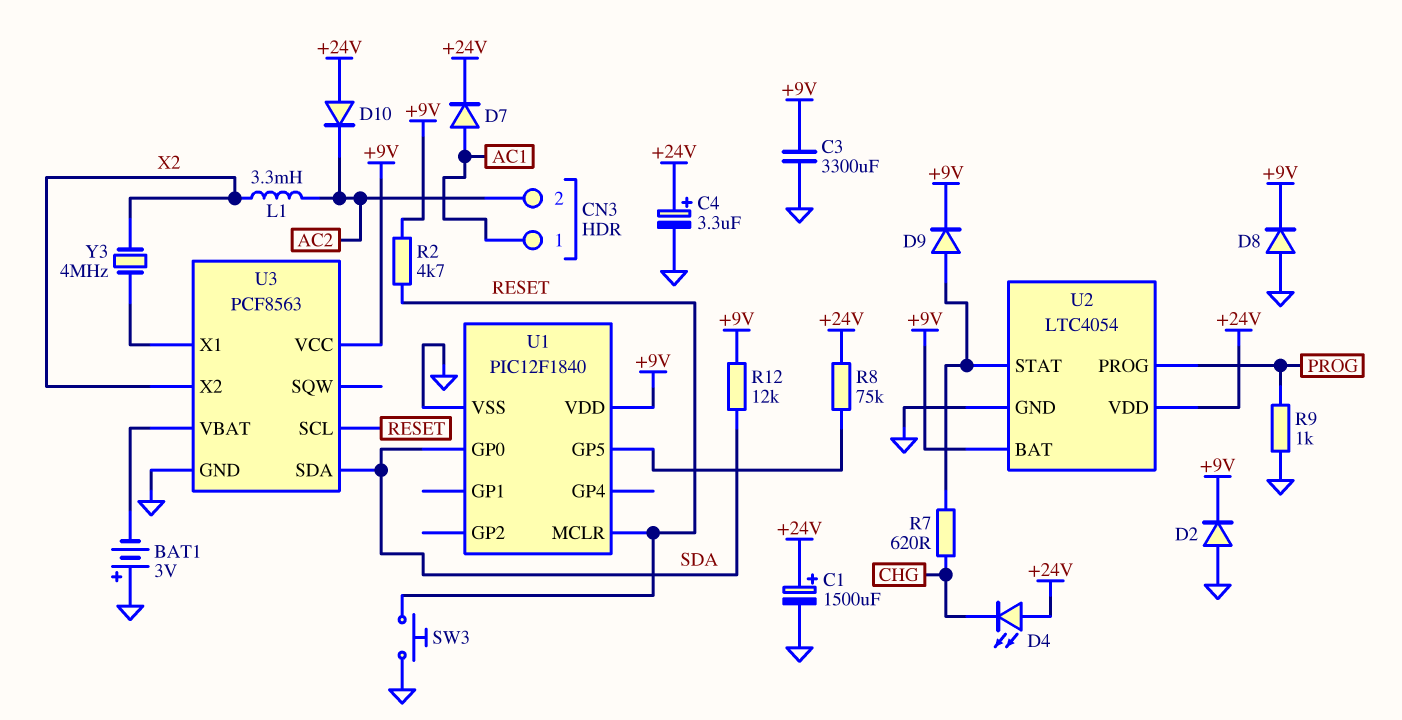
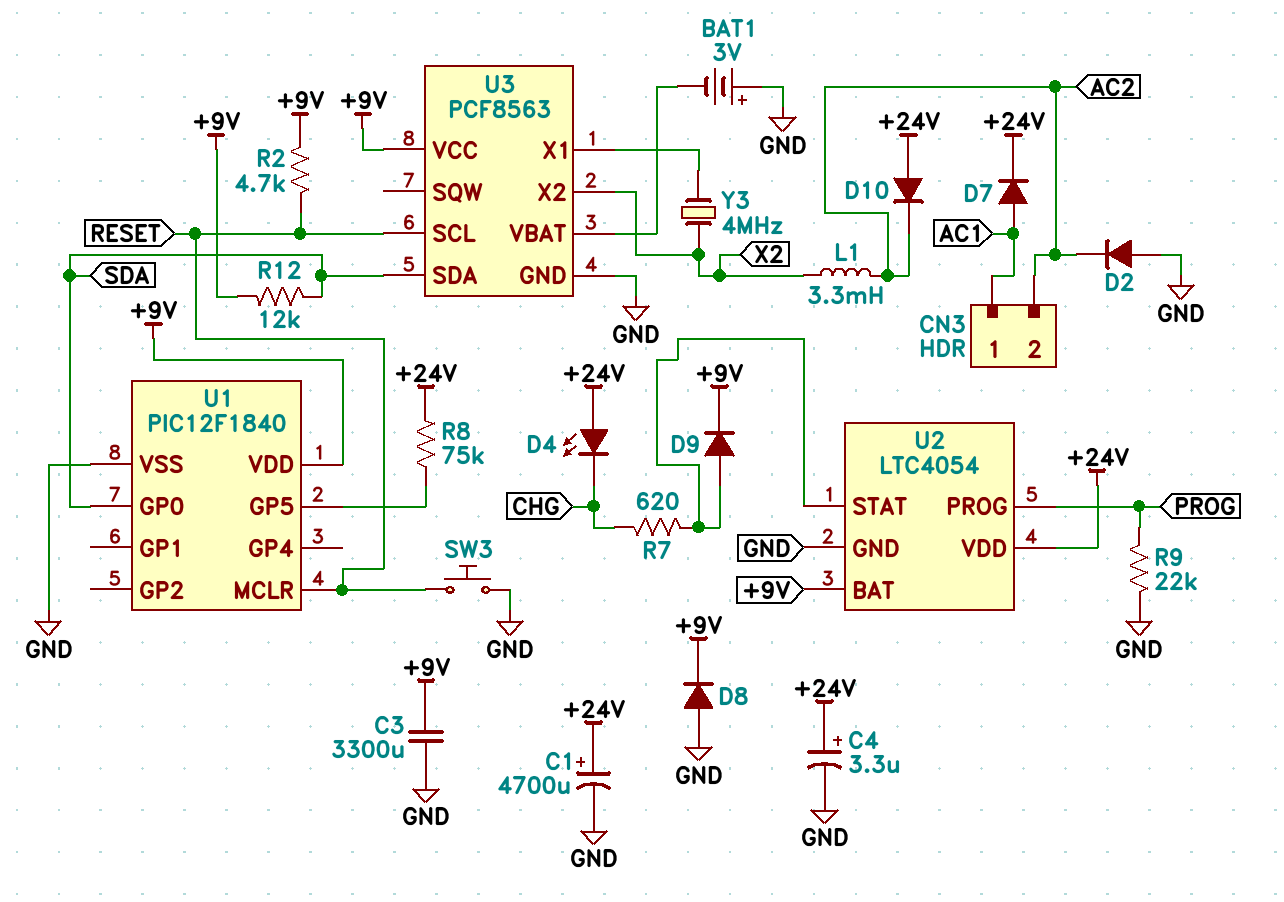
C1: 1500uF (plus +24V, minus GND) -> 4700uF (plus +24V, minus GND)
D2: diode (A GND, K +9V) -> diode (A GND, K AC2)
R9: 1k (GND, PROG) -> 22k (GND, PROG)

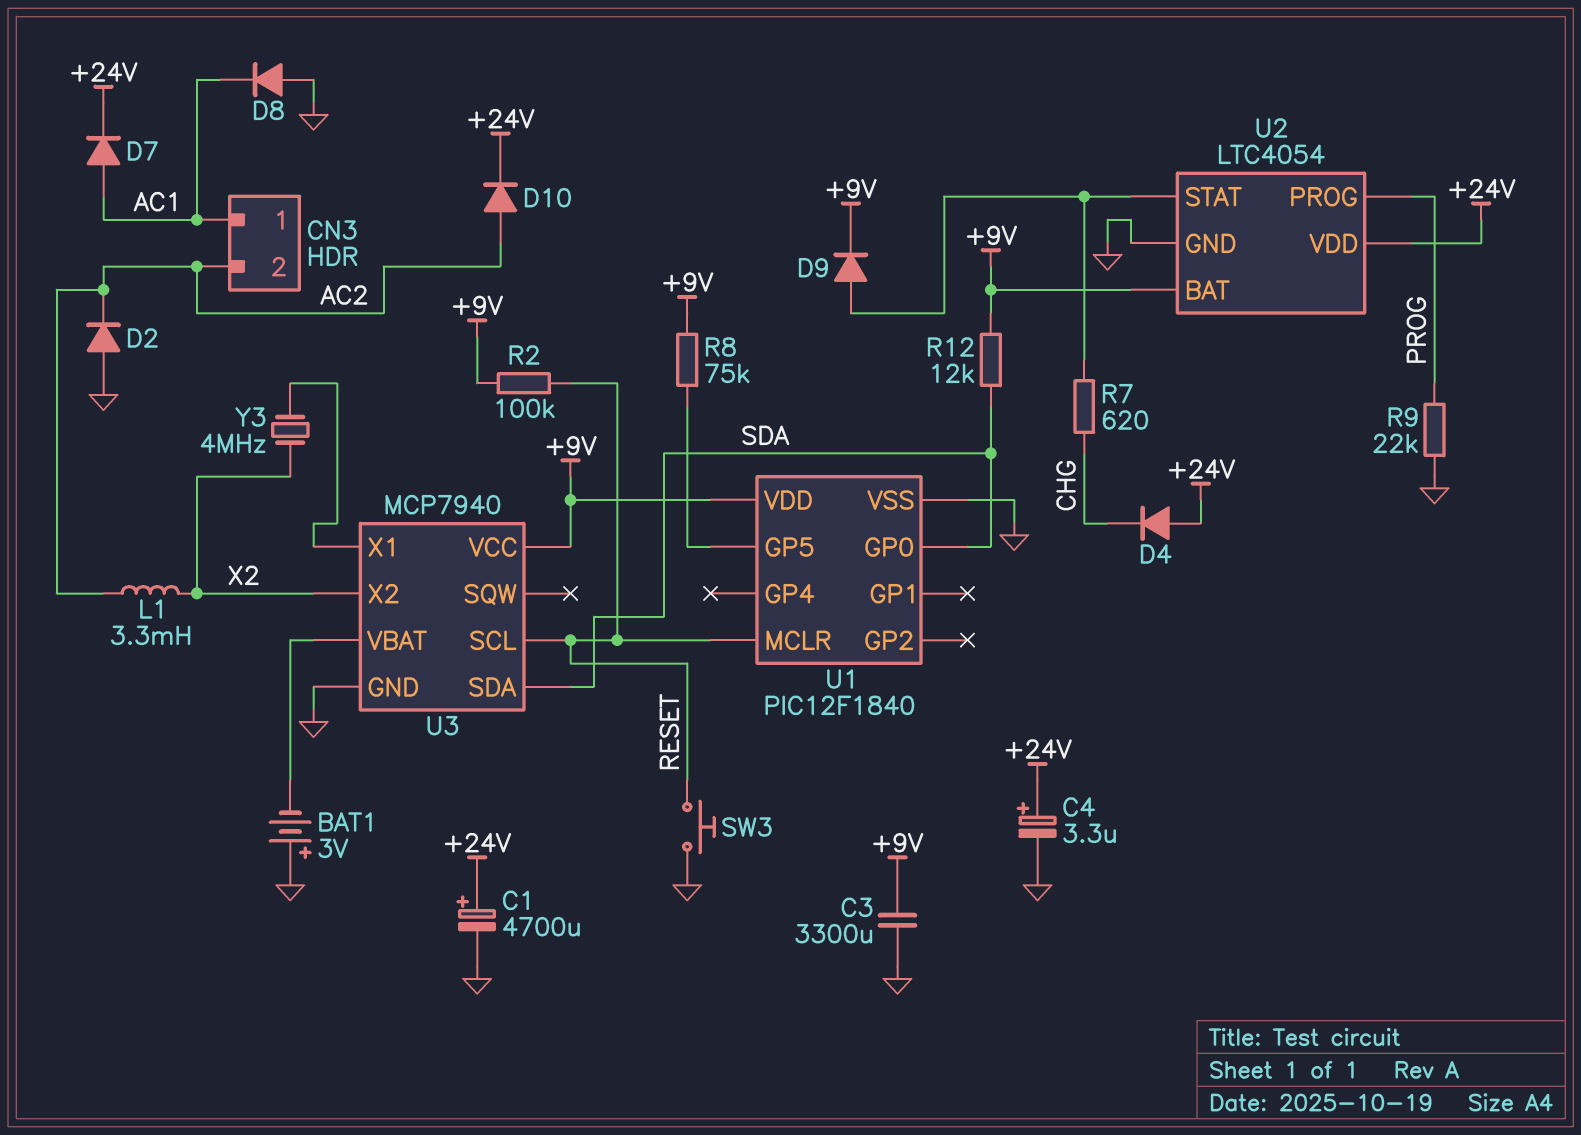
D4: LED (A +24V, K CHG) -> diode (A +24V, K CHG)
D8: diode (A GND, K +9V) -> diode (A GND, K AC1)
D10: diode (A +24V, K AC2) -> diode (A AC2, K +24V)
R2: 4.7k (+9V, RESET) -> 100k (+9V, RESET)
R8: 75k (+24V, U1/GP5) -> 75k (+9V, U1/GP5)
U3: PCF8563 -> MCP7940

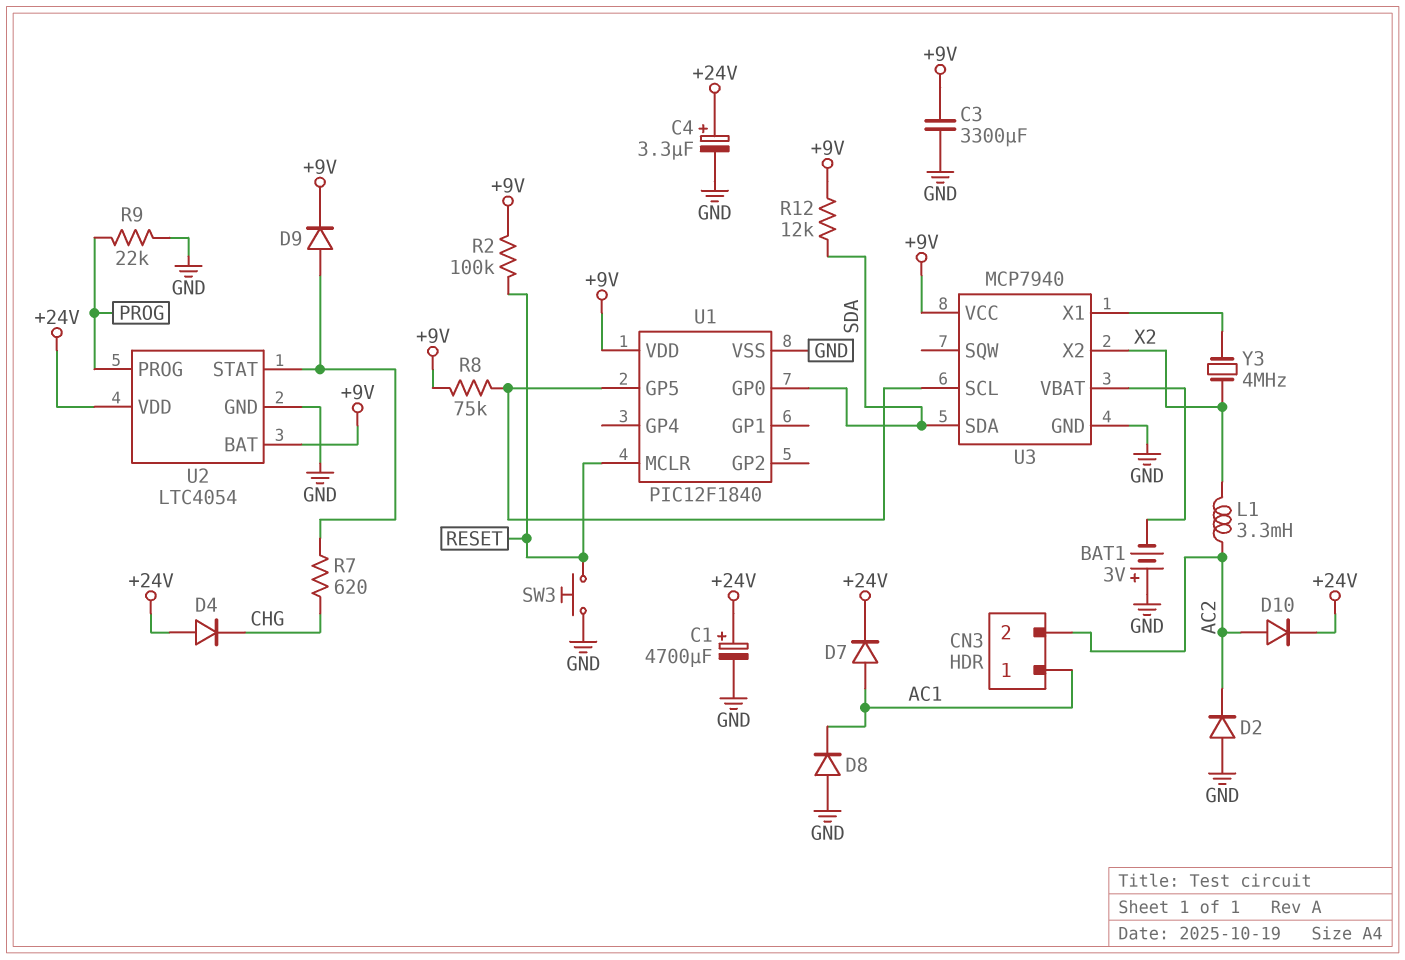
U3 pin SCL: RESET -> U1/GP5

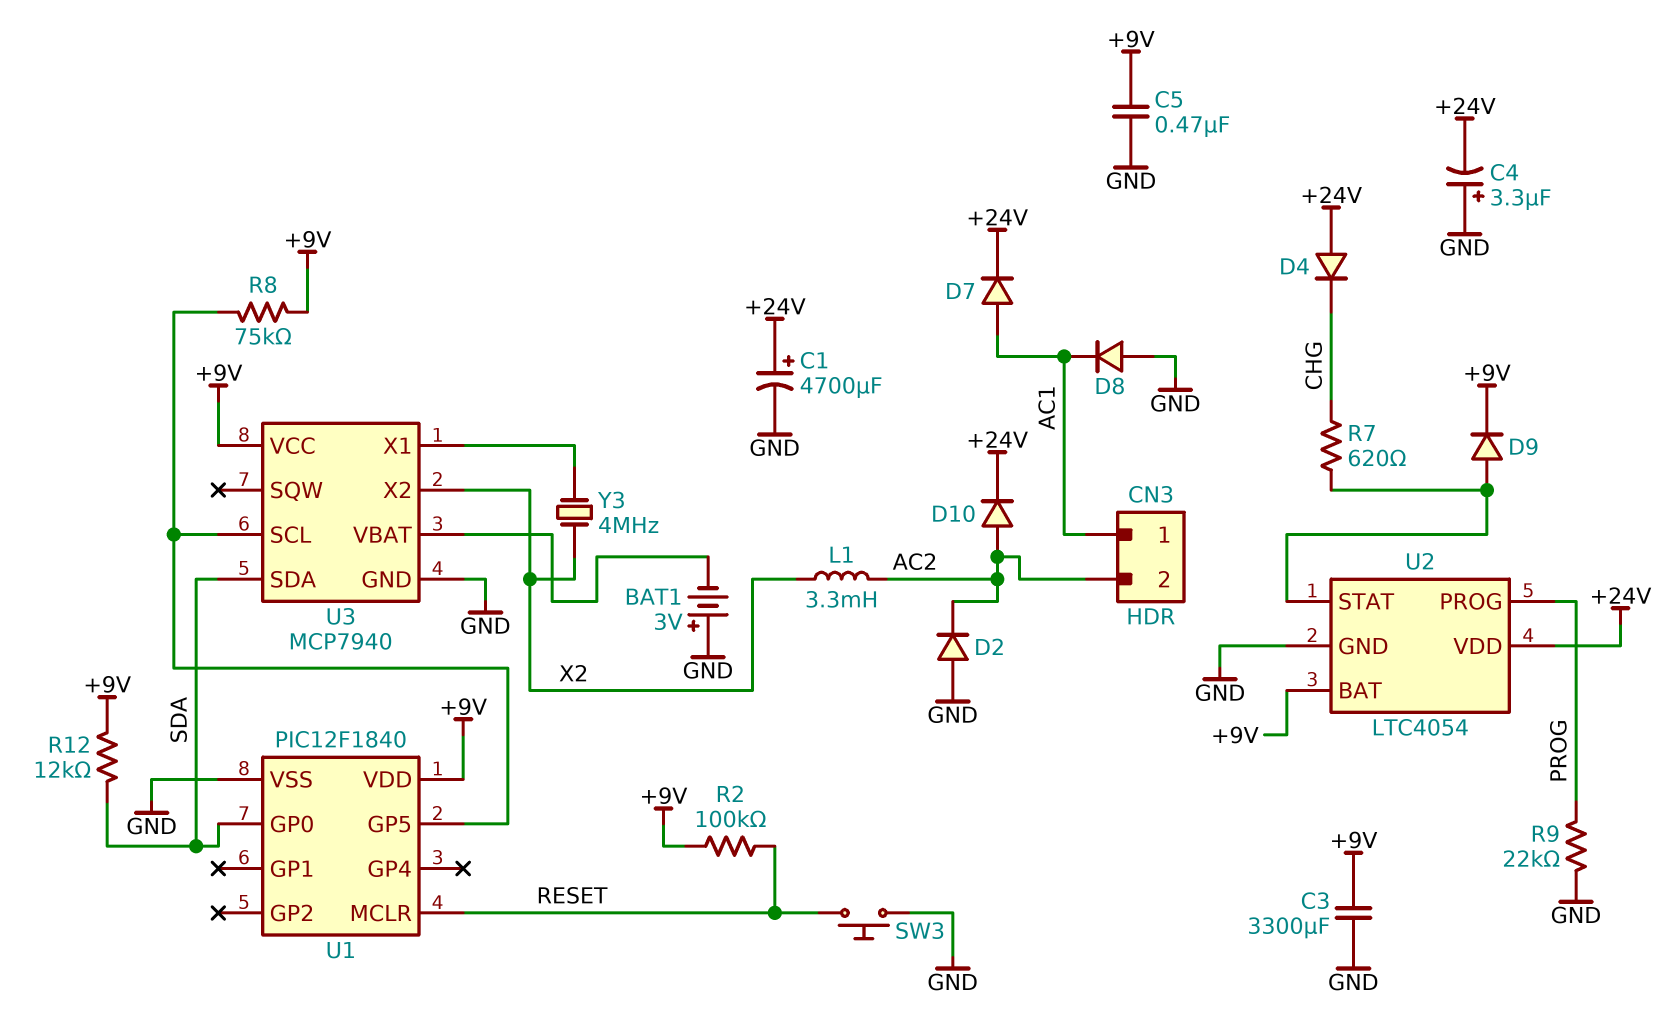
C4: 3.3uF (plus +24V, minus GND) -> 3.3uF (plus GND, minus +24V)
C5: none -> 470nF (+9V, GND)

